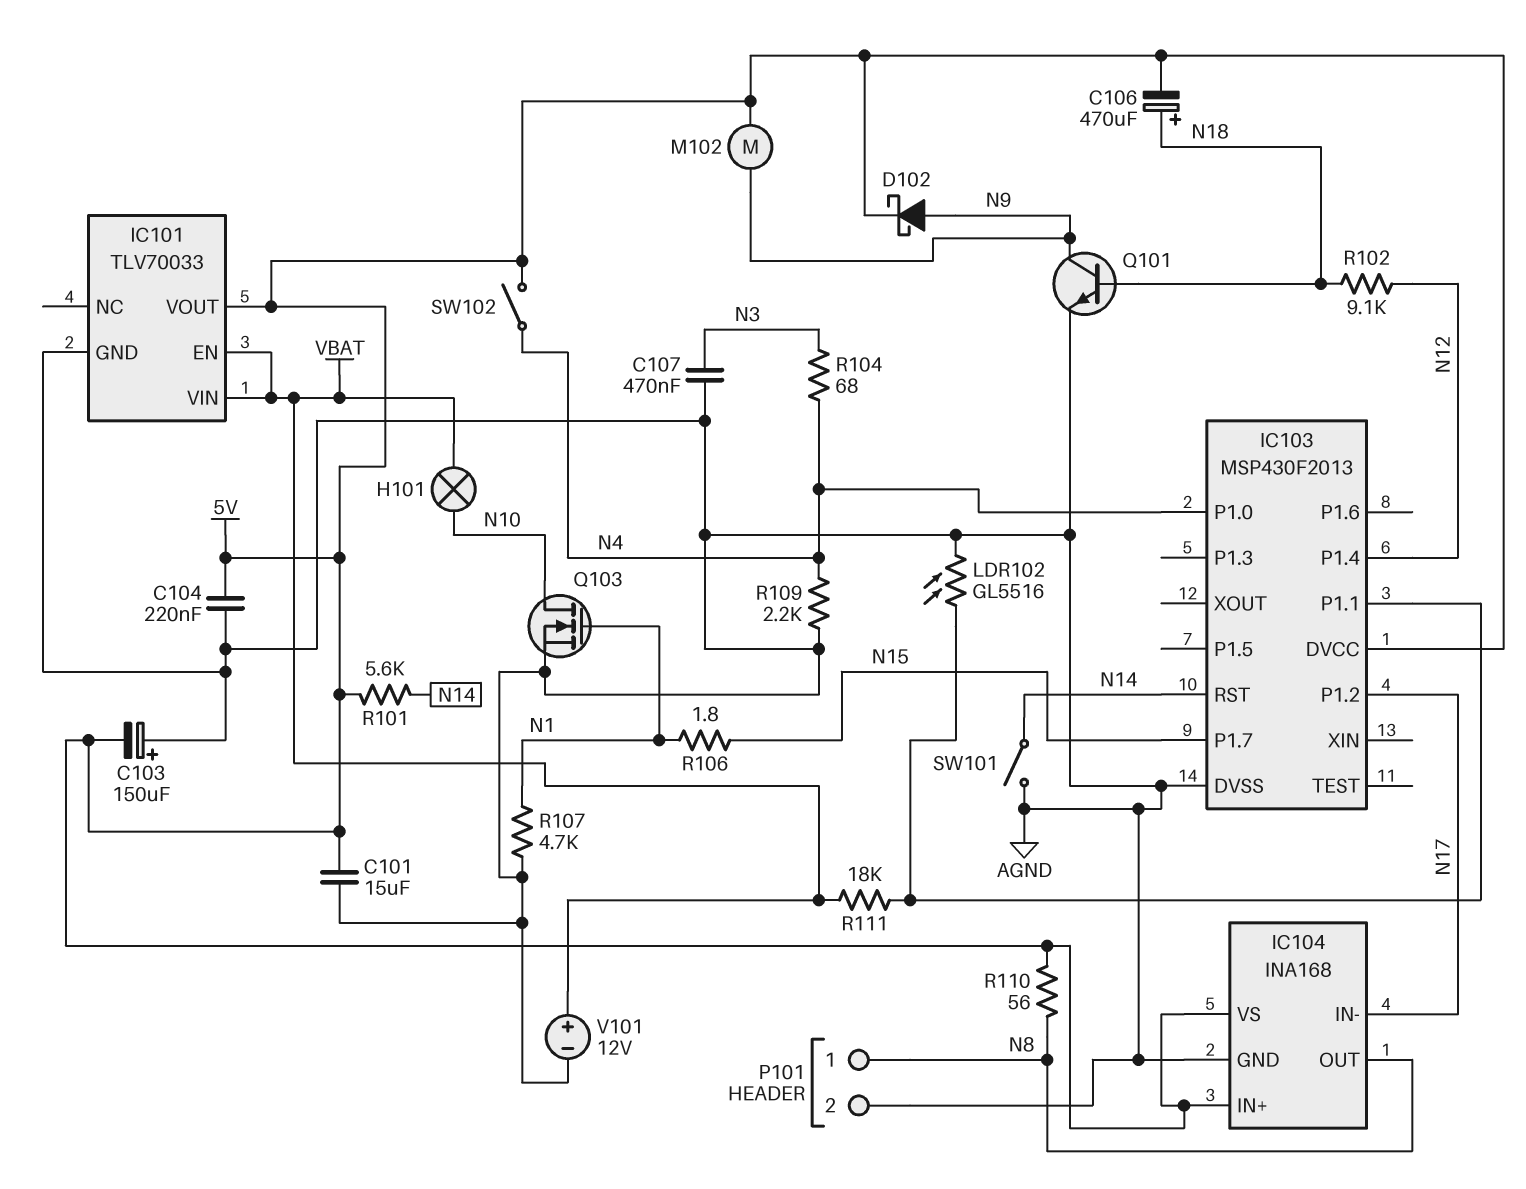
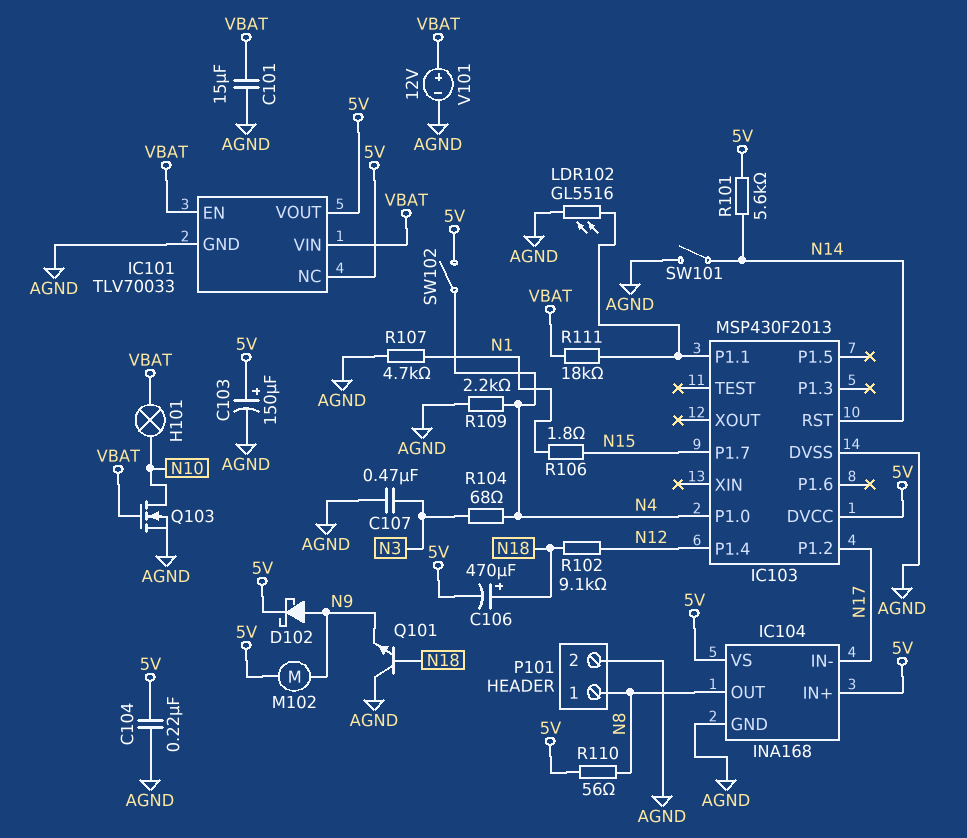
C101: 15uF (5V, AGND) -> 15uF (AGND, VBAT)
C103: 150uF (plus AGND, minus 5V) -> 150uF (plus 5V, minus AGND)
IC101 pin NC: none -> 5V
Q101: NPN (B N18, C N9, E AGND) -> NPN (B N18, C AGND, E N9)
Q103: NMOS (G N1, D N10, S AGND) -> NMOS (G VBAT, D N10, S AGND)

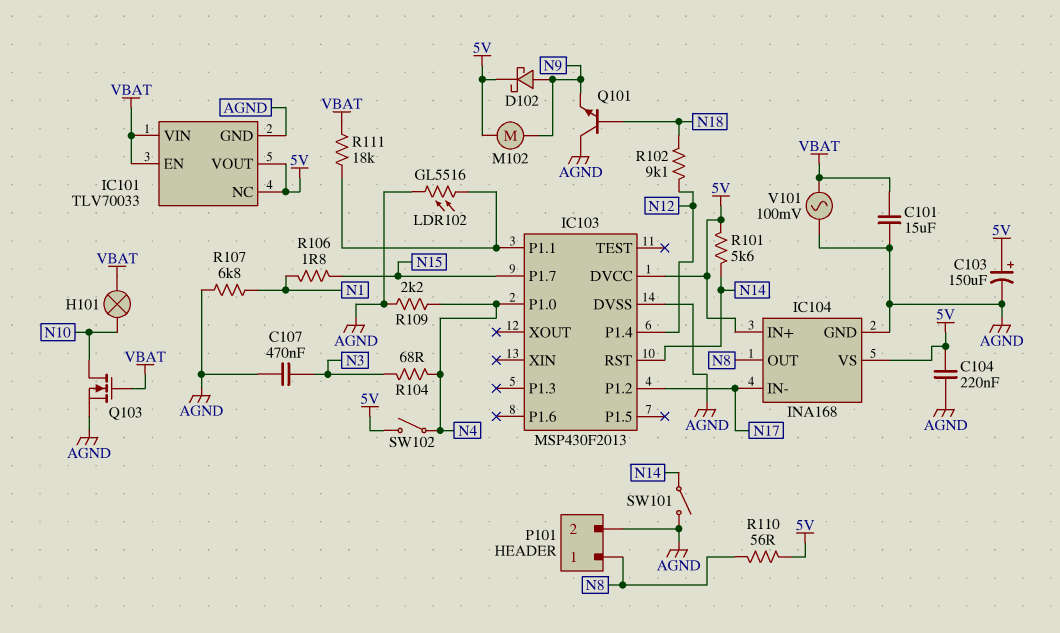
C106: 470uF (plus N18, minus 5V) -> none
R107: 4.7k (AGND, N1) -> 6.8k (AGND, N1)
V101: 12V (plus VBAT, minus AGND) -> AC 100mV (AGND, VBAT)

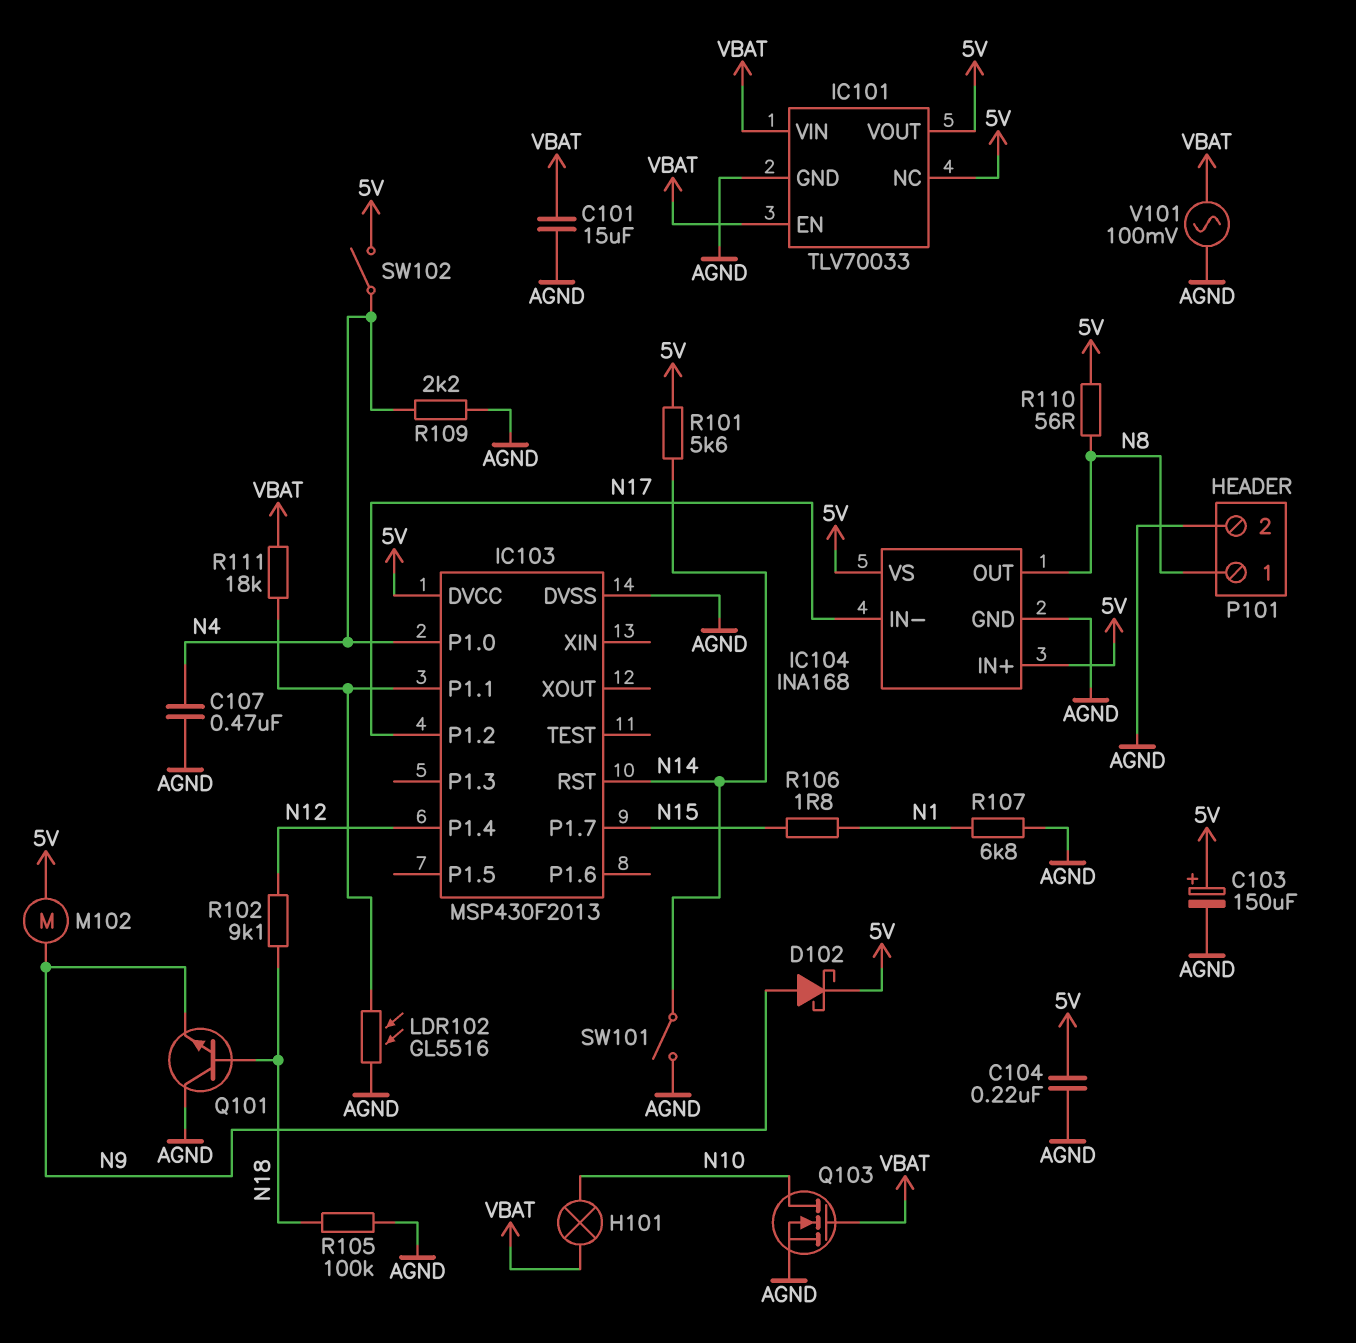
C107: 470nF (AGND, N3) -> 470nF (AGND, N4)
R104: 68 (N3, N4) -> none
R105: none -> 100k (AGND, N18)

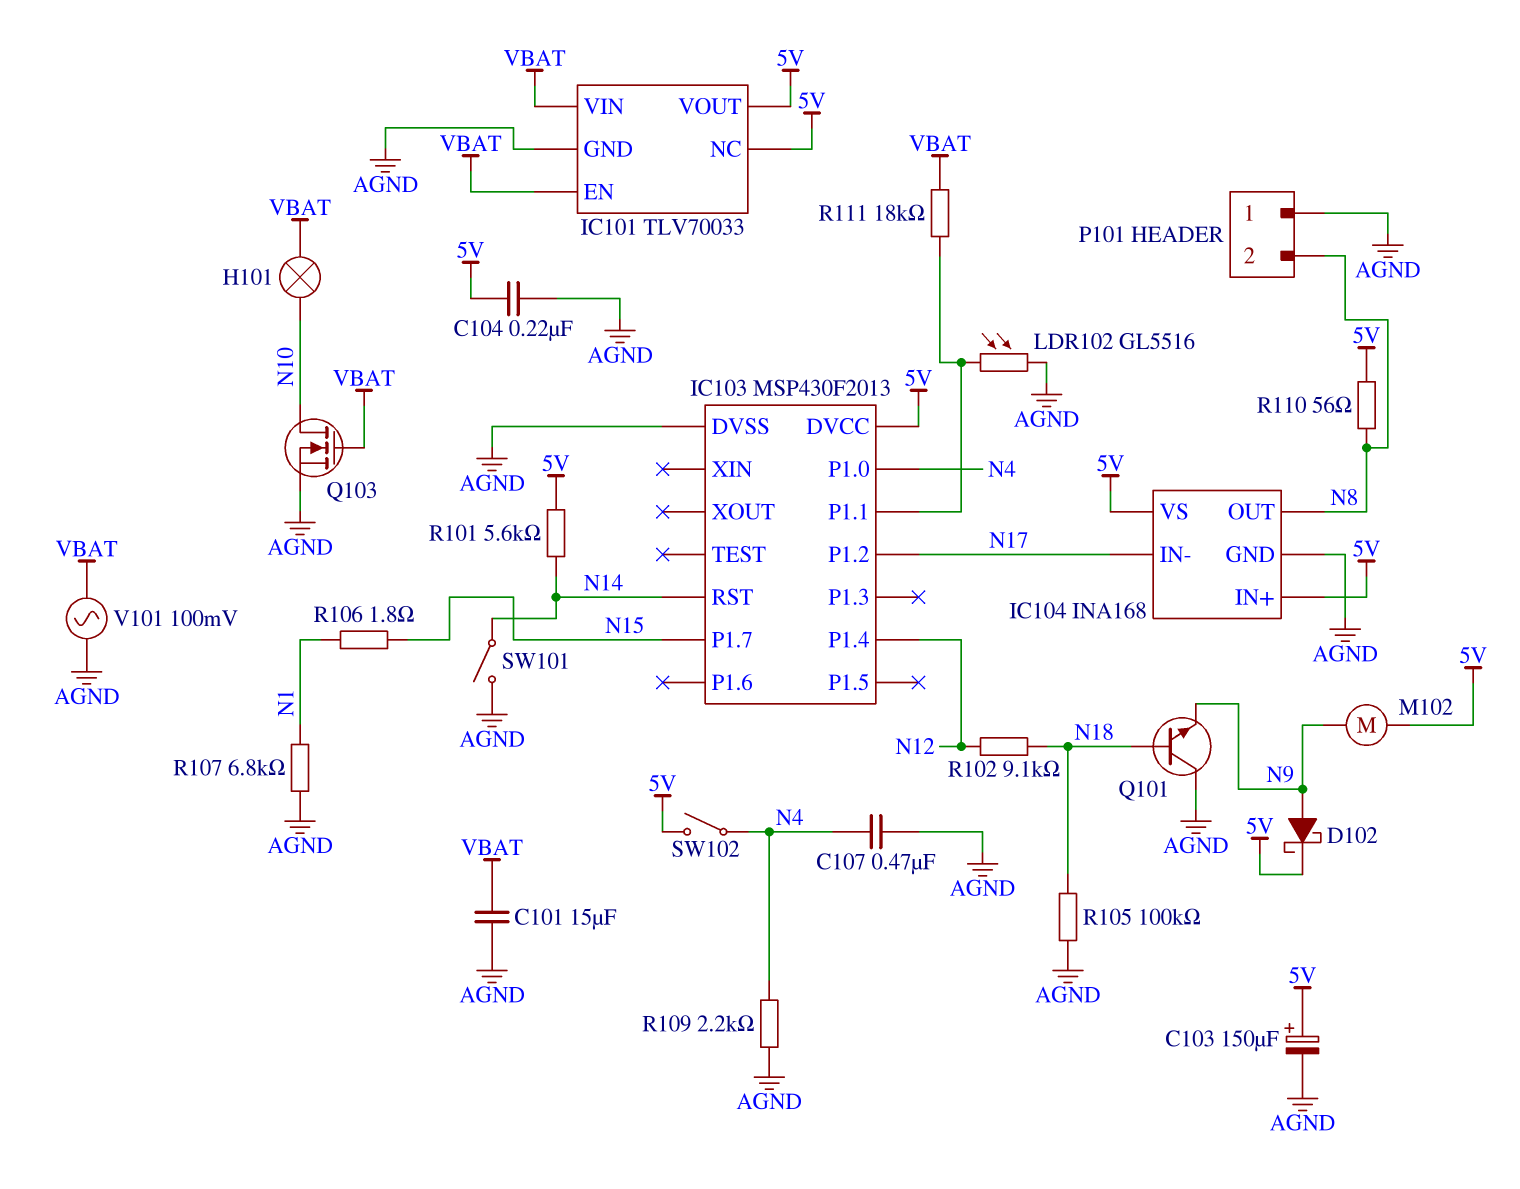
P101 pin 1: N8 -> AGND
P101 pin 2: AGND -> N8

